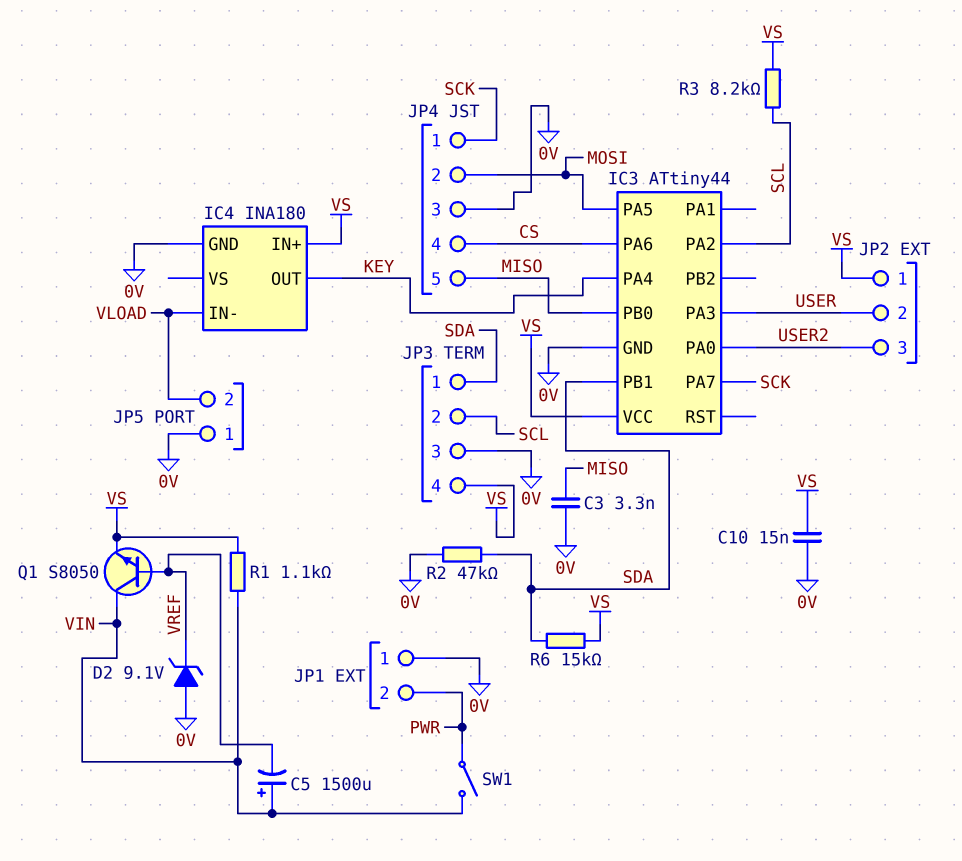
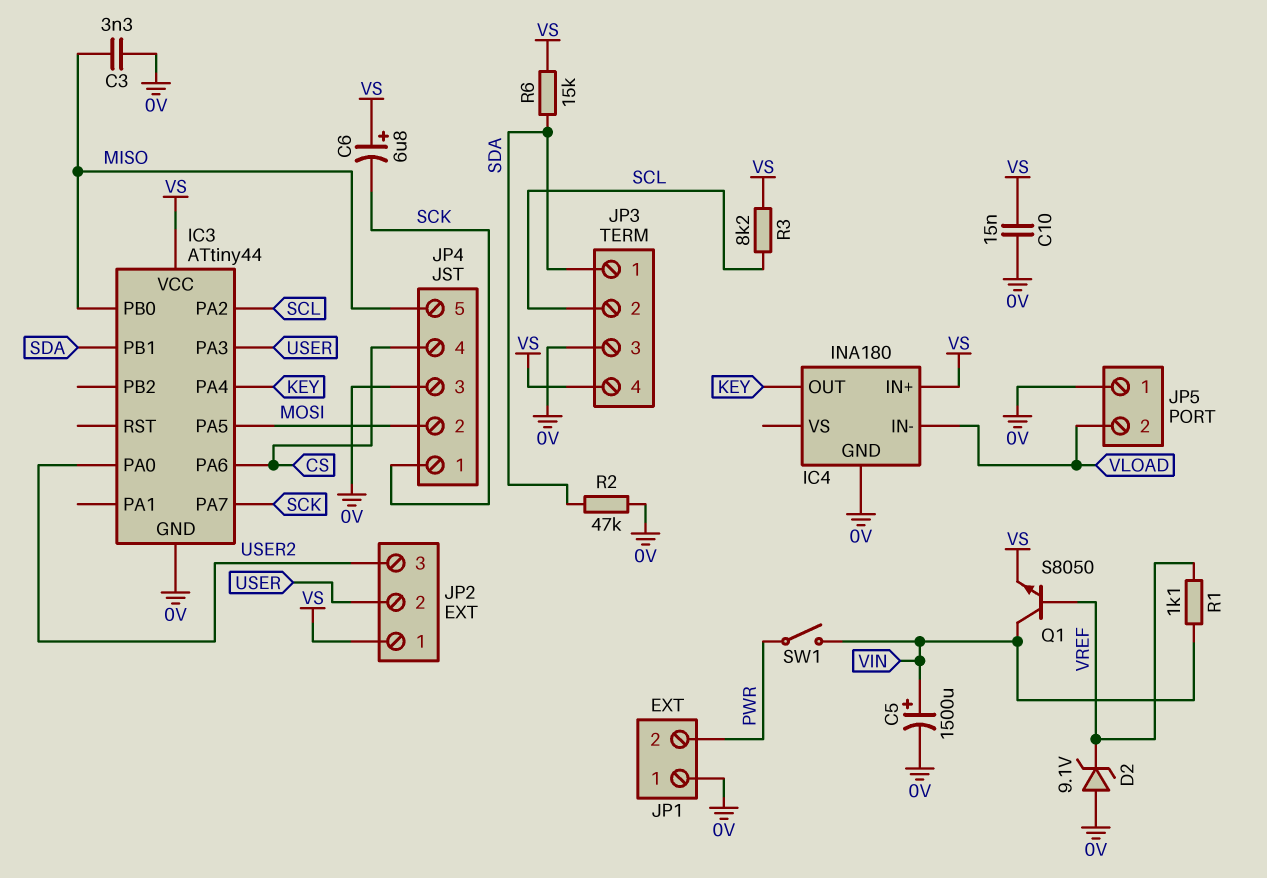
C5: 1500uF (plus VIN, minus VREF) -> 1500uF (plus VIN, minus 0V)
C6: none -> 6.8uF (plus VS, minus SCK)
R1: 1.1k (VIN, VS) -> 1.1k (VIN, VREF)

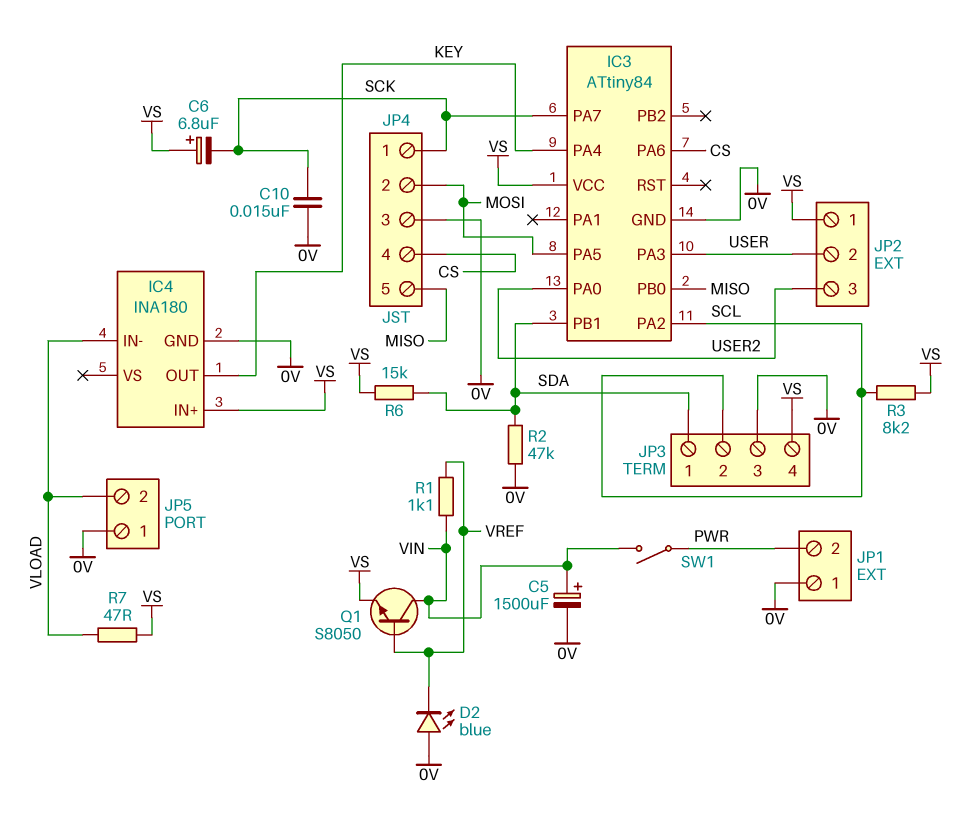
C3: 3.3nF (0V, MISO) -> none
C10: 15nF (0V, VS) -> 15nF (0V, SCK)
D2: zener 9.1V (A 0V, K VREF) -> LED blue (A 0V, K VREF)
IC3: ATtiny44 -> ATtiny84
R7: none -> 47 (VLOAD, VS)

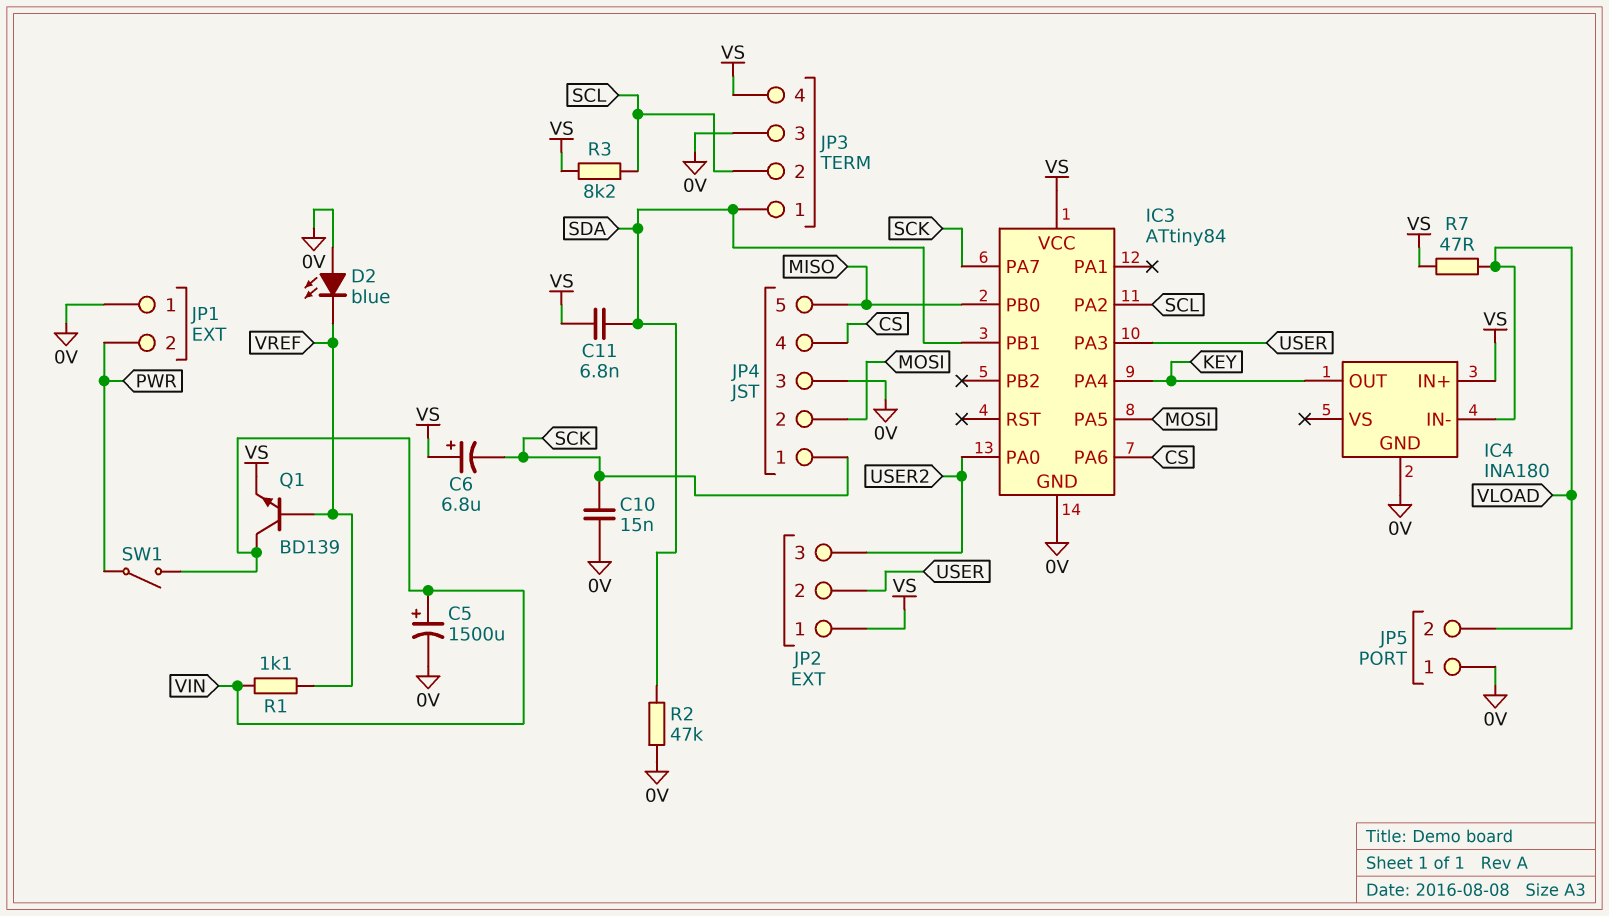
C11: none -> 6.8nF (SDA, VS)
Q1: NPN S8050 (B VREF, C VIN, E VS) -> NPN BD139 (B VREF, C VIN, E VS)
R6: 15k (SDA, VS) -> none

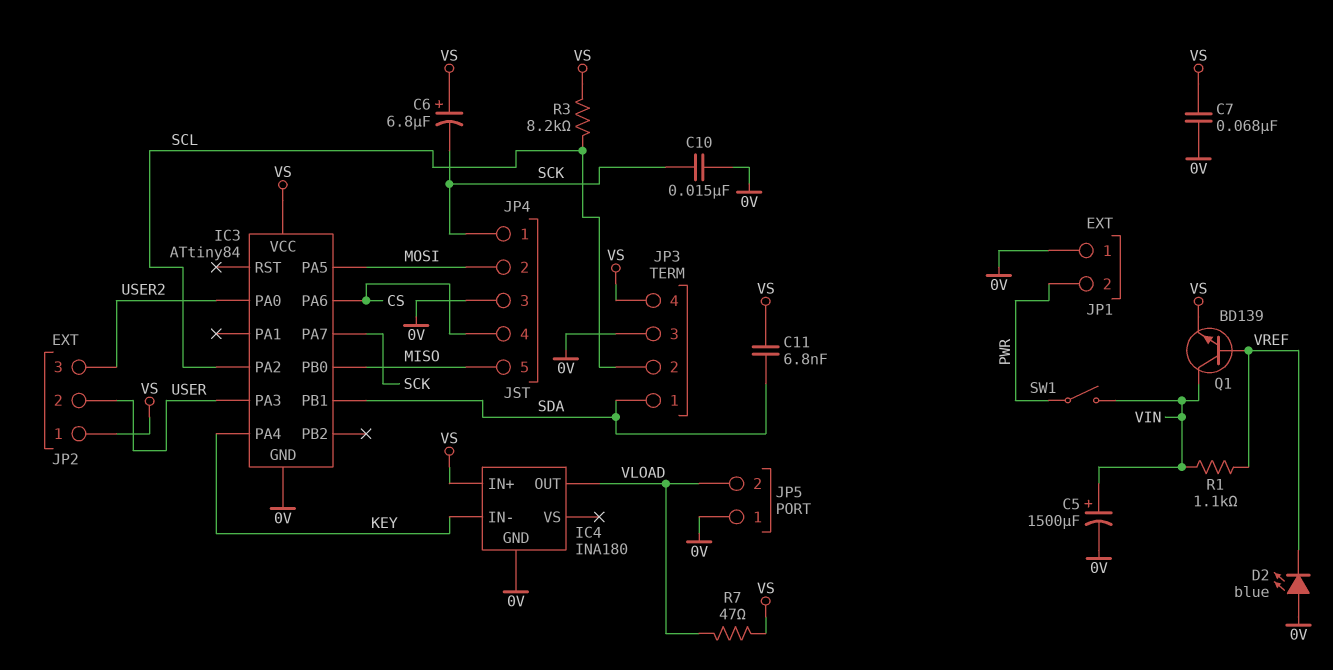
C7: none -> 68nF (0V, VS)
IC4 pin IN-: VLOAD -> KEY
IC4 pin OUT: KEY -> VLOAD
R2: 47k (0V, SDA) -> none

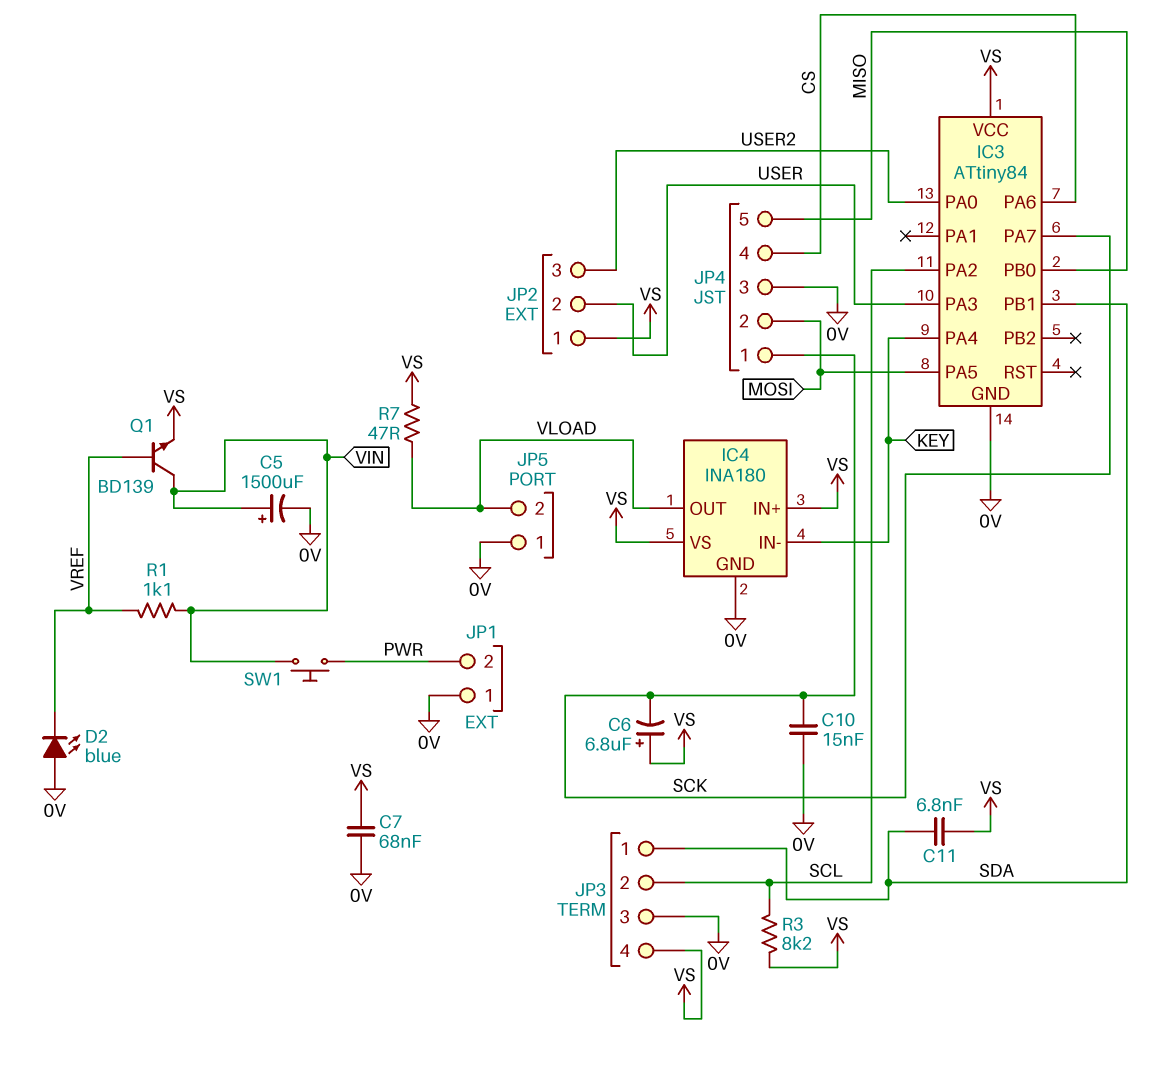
IC4 pin VS: none -> VS
SW1: switch (PWR, VIN) -> button (PWR, VIN)

